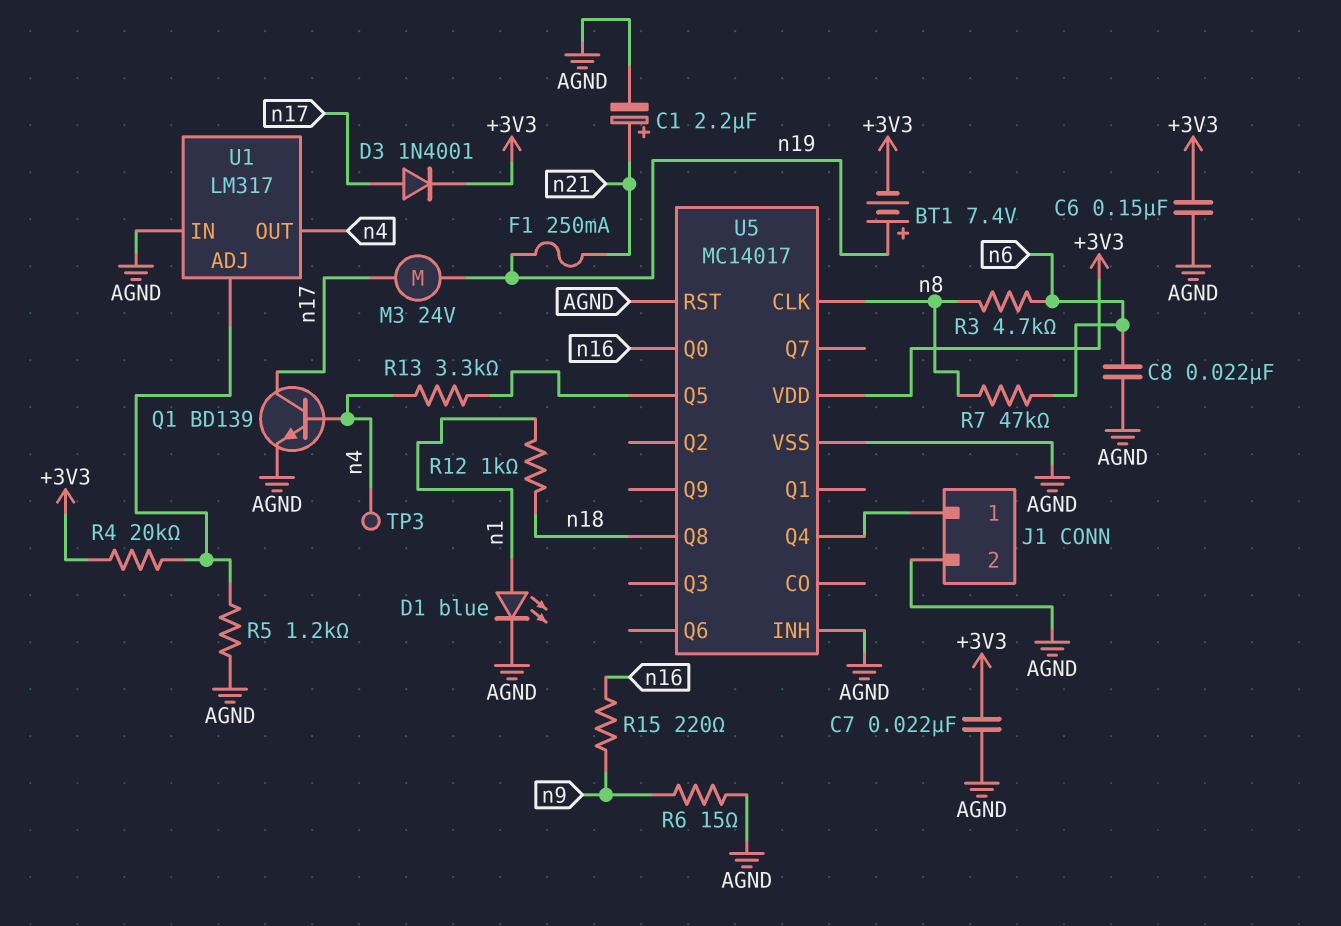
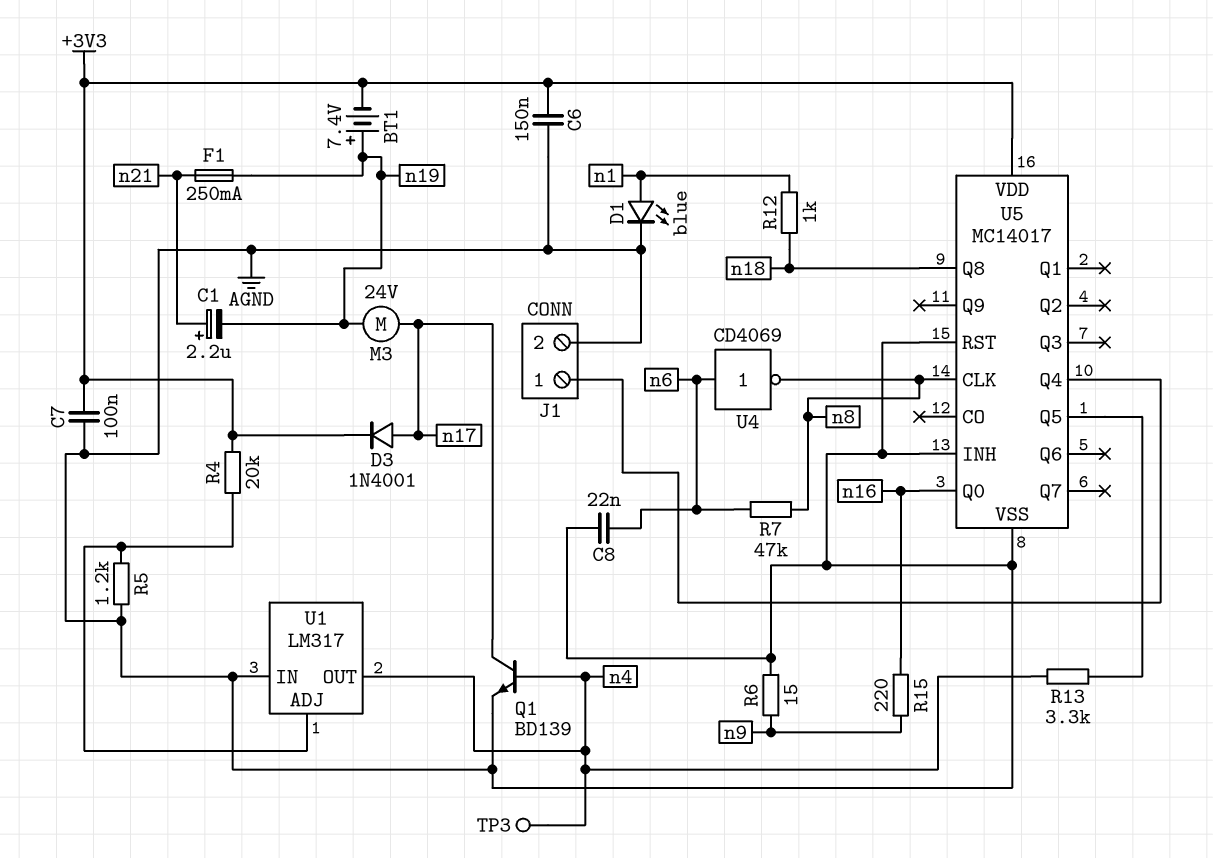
C1: 2.2uF (plus n21, minus AGND) -> 2.2uF (plus n21, minus n19)
C7: 22nF (+3V3, AGND) -> 100nF (+3V3, AGND)
R3: 4.7k (n6, n8) -> none
U4: none -> NOT CD4069 (in n6, out n8)

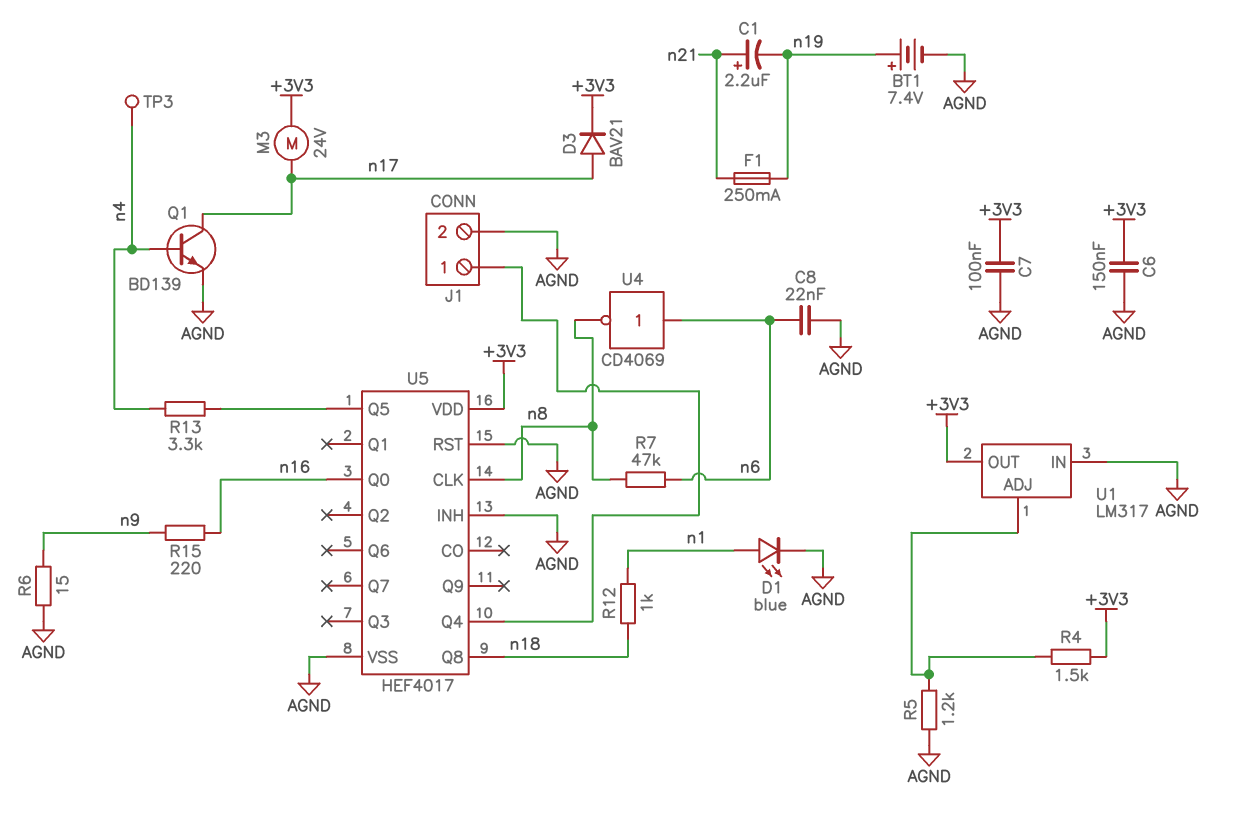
BT1: 7.4V (plus n19, minus +3V3) -> 7.4V (plus n19, minus AGND)
D3: diode 1N4001 (A n17, K +3V3) -> diode BAV21 (A n17, K +3V3)
M3: motor 24V (n17, n19) -> motor 24V (+3V3, n17)
R4: 20k (+3V3, U1/ADJ) -> 1.5k (+3V3, U1/ADJ)
U1 pin OUT: n4 -> +3V3
U5: MC14017 -> HEF4017

